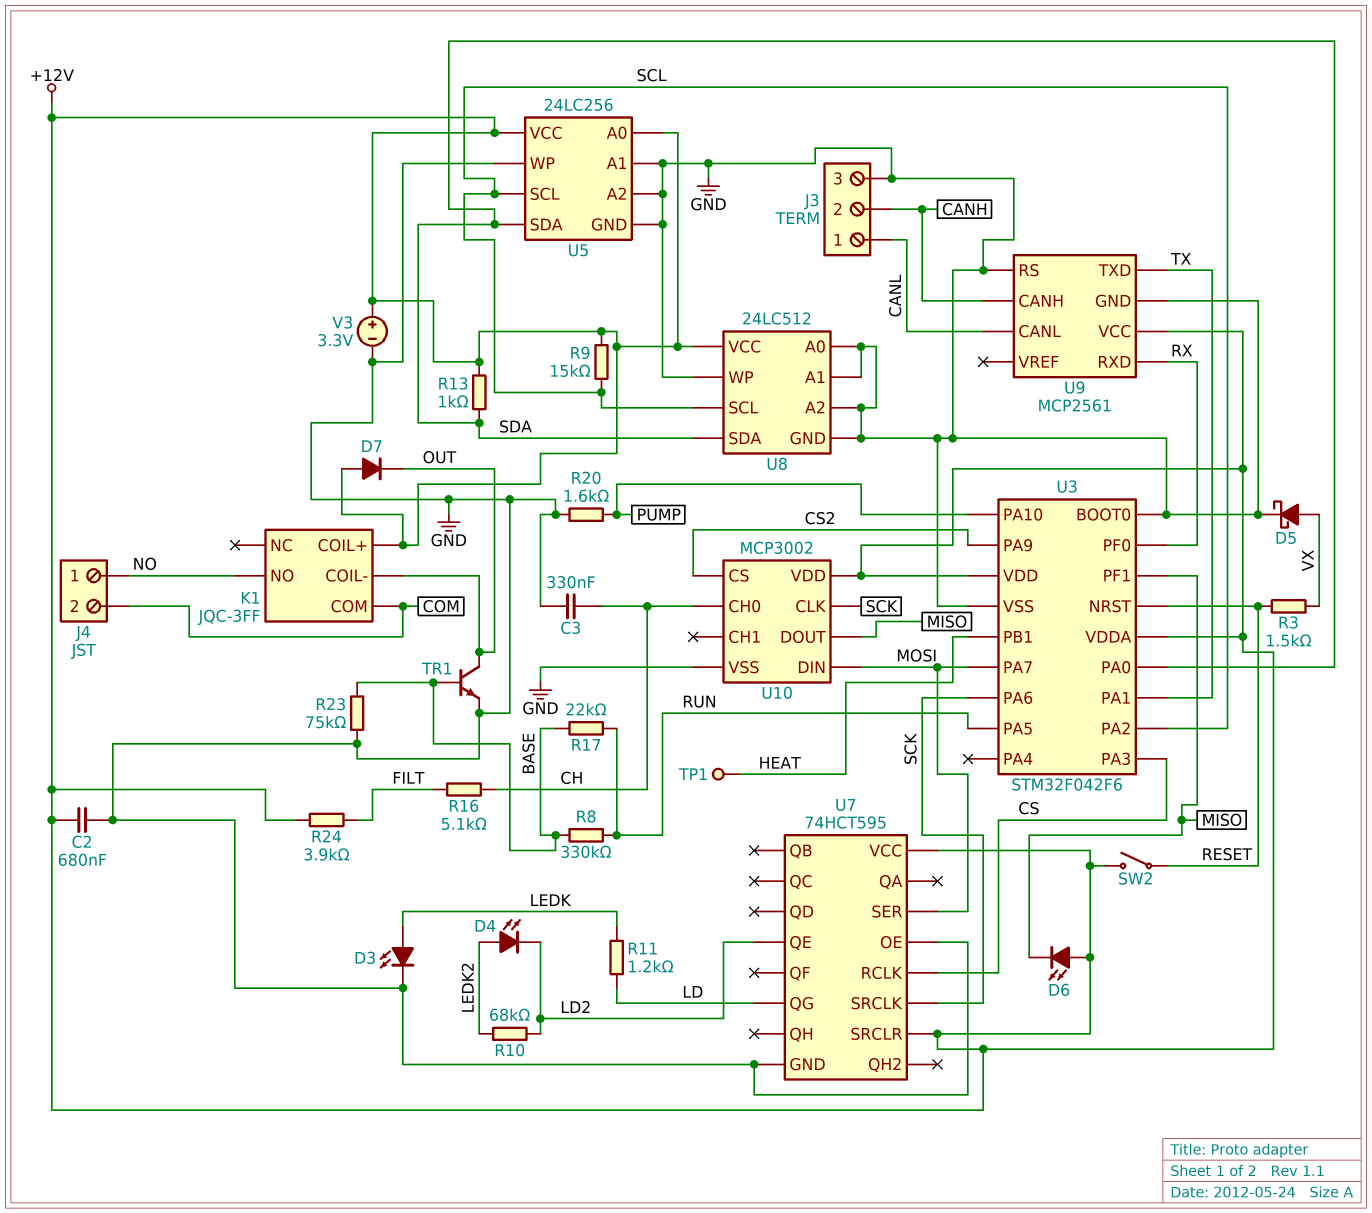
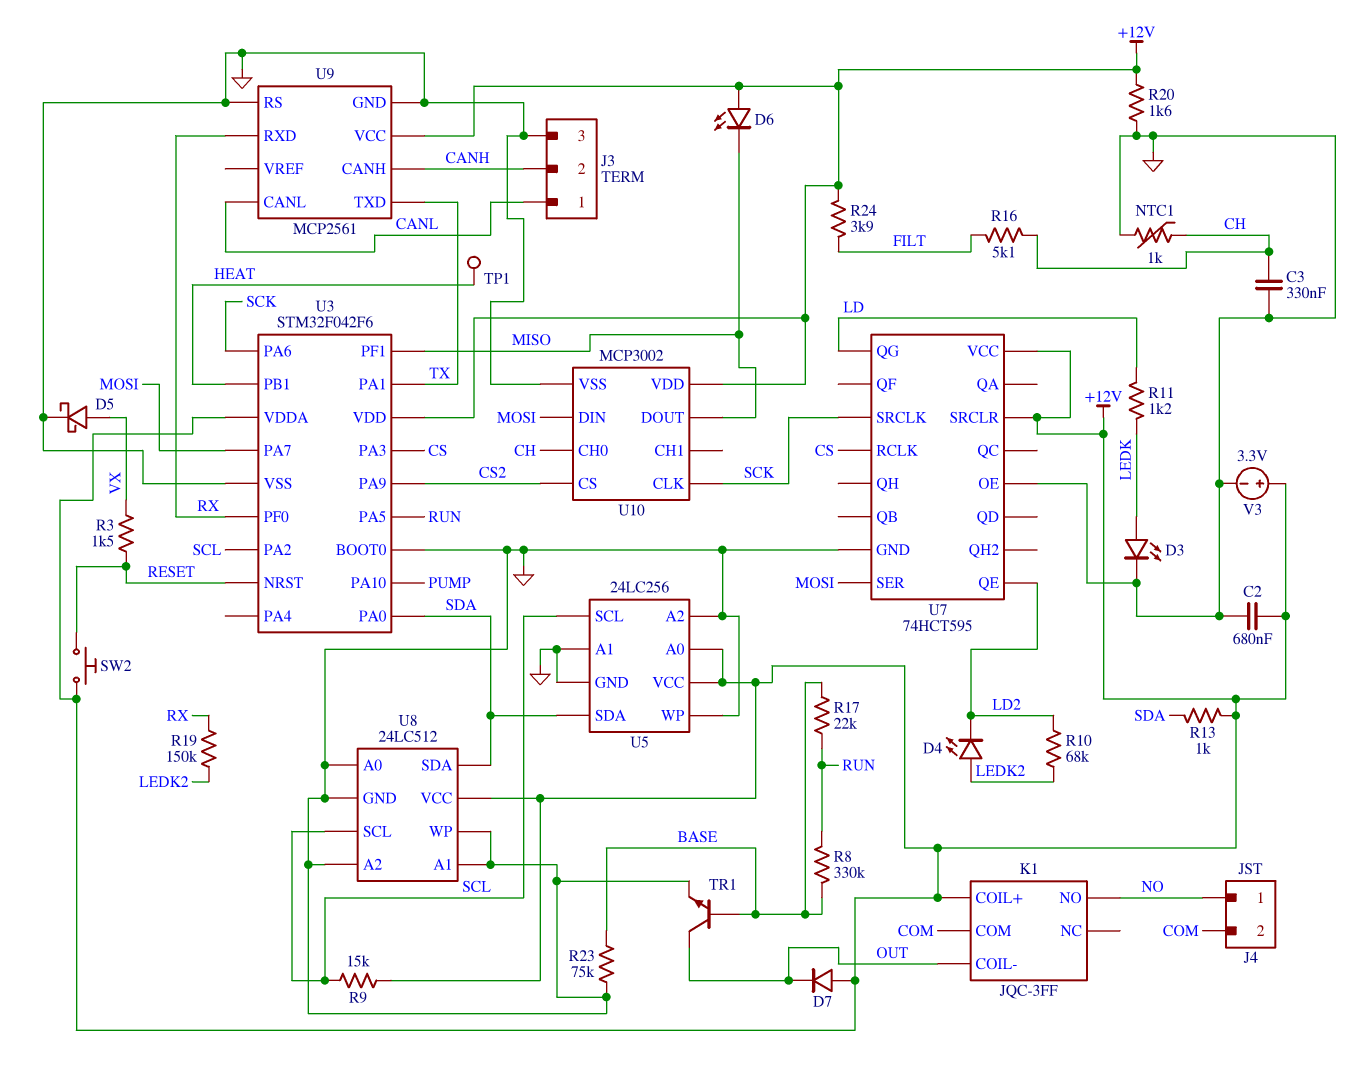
NTC1: none -> 1k (CH, GND)
R19: none -> 150k (LEDK2, RX)
R20: 1.6k (GND, PUMP) -> 1.6k (+12V, GND)
SW2: switch (+12V, RESET) -> button (+12V, RESET)

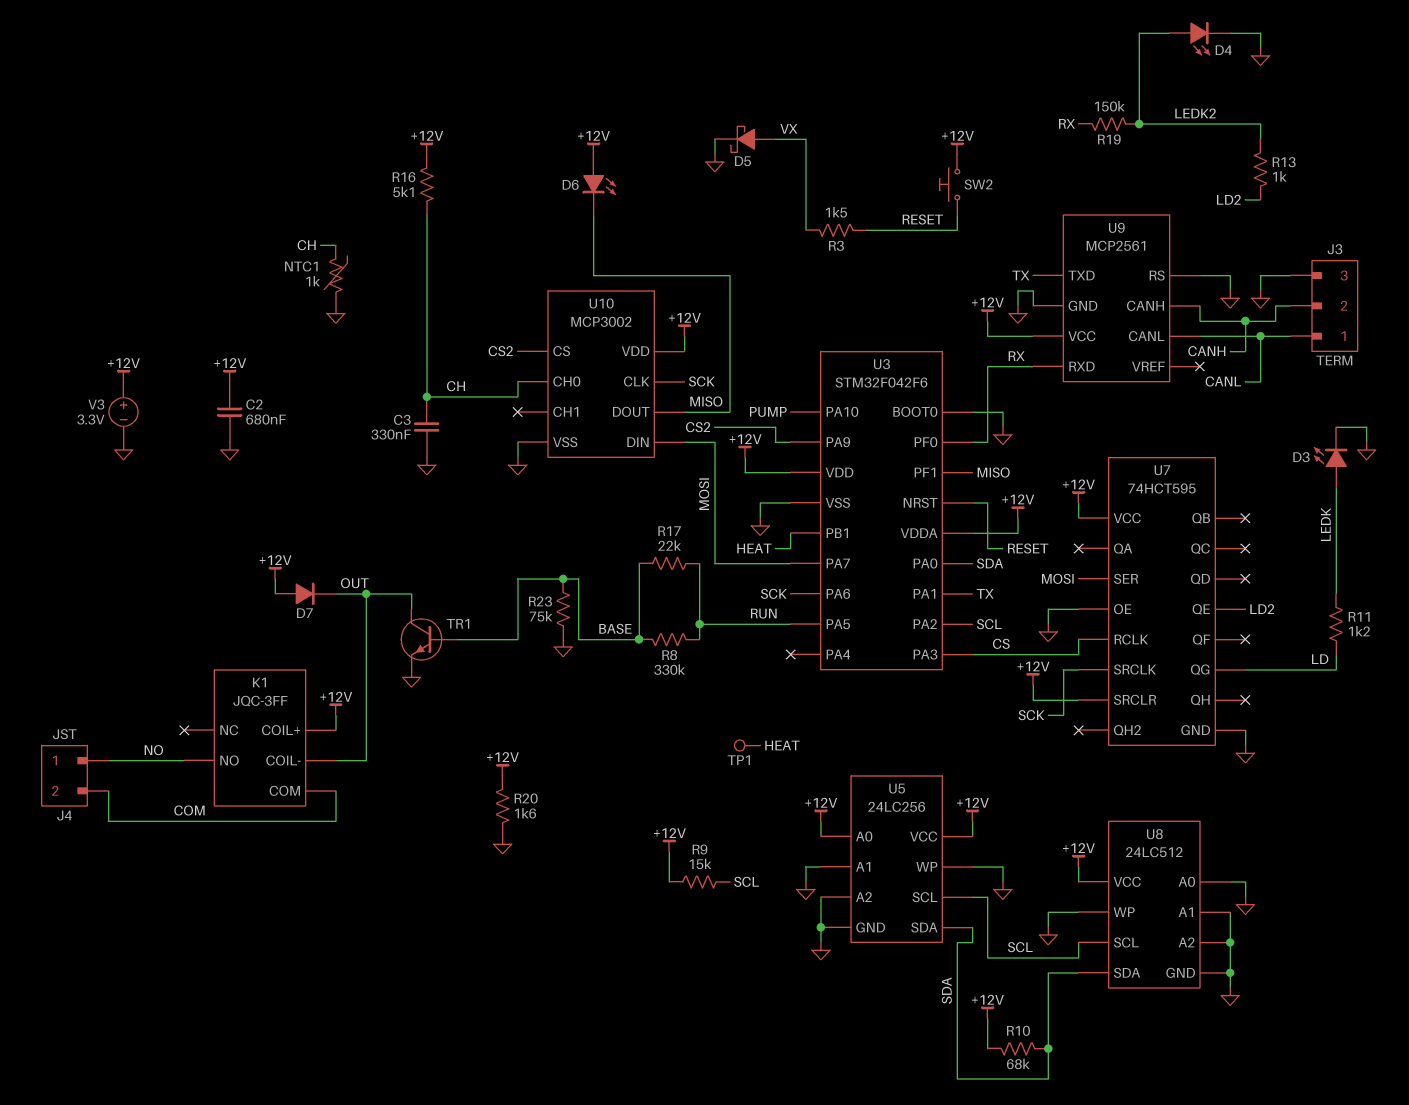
D4: LED (A LEDK2, K LD2) -> LED (A LEDK2, K GND)
R10: 68k (LD2, LEDK2) -> 68k (+12V, SDA)
R13: 1k (+12V, SDA) -> 1k (LD2, LEDK2)
R16: 5.1k (CH, FILT) -> 5.1k (+12V, CH)
R24: 3.9k (+12V, FILT) -> none

